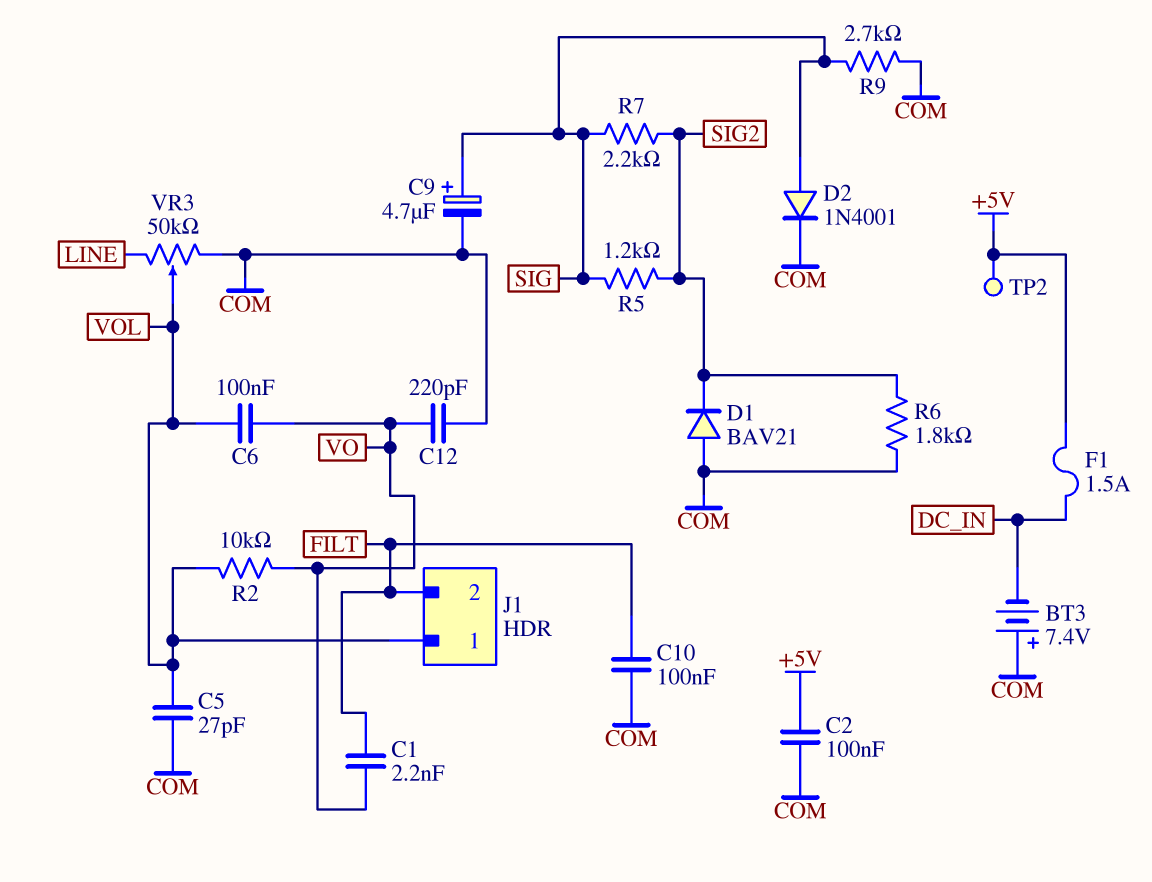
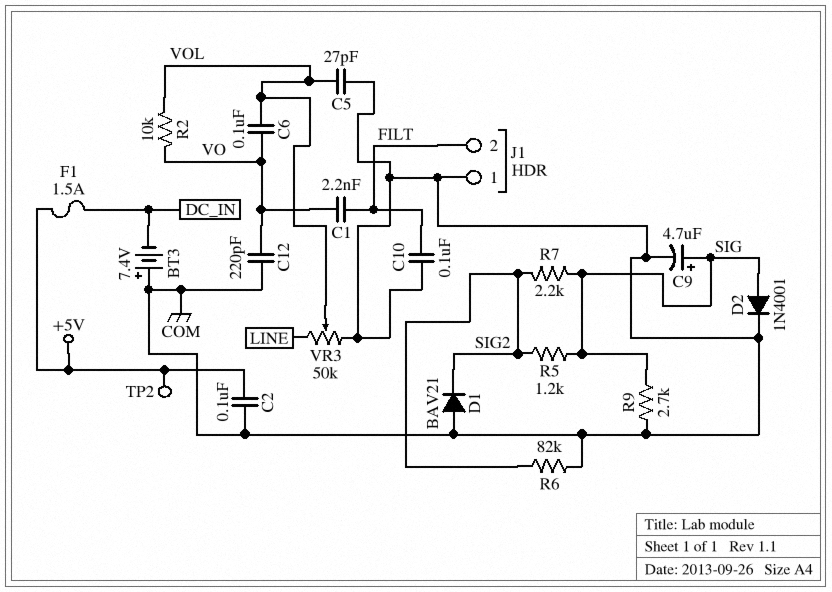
J1 pin 1: VOL -> COM
R6: 1.8k (COM, SIG2) -> 82k (COM, SIG2)

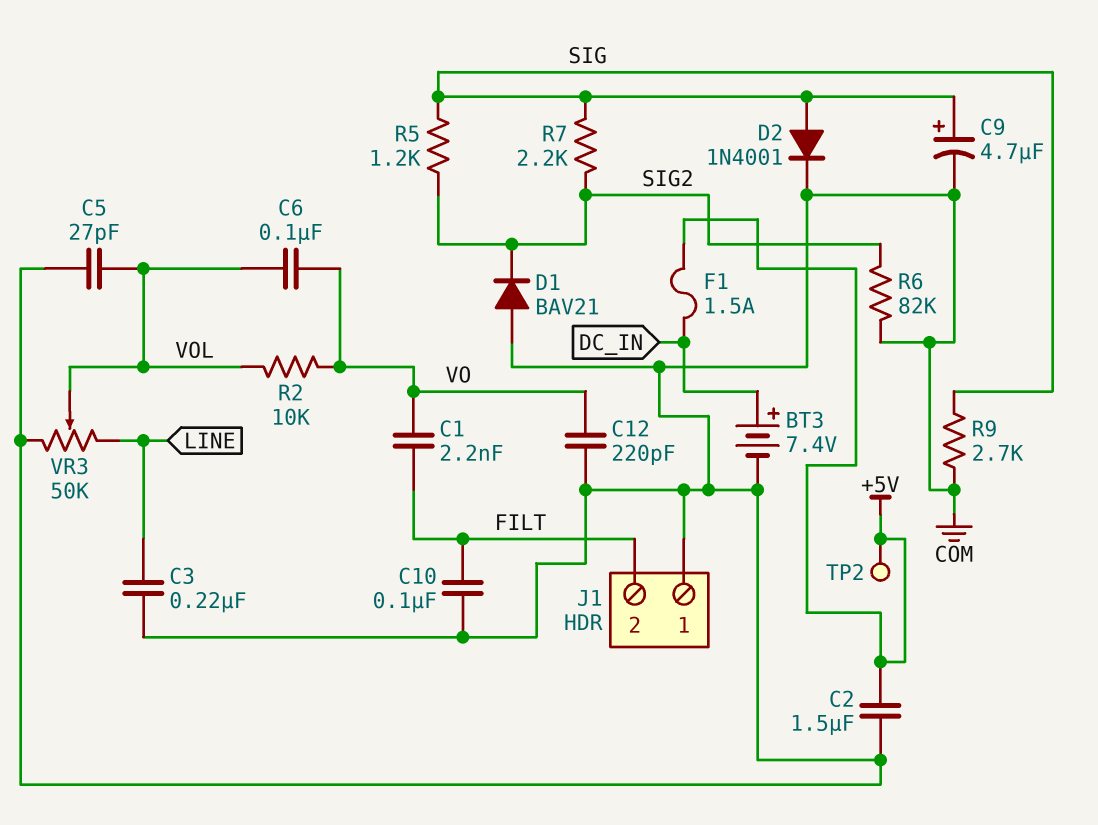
BT3: 7.4V (plus COM, minus DC_IN) -> 7.4V (plus DC_IN, minus COM)
C2: 100nF (+5V, COM) -> 1.5uF (+5V, COM)
C3: none -> 220nF (COM, LINE)

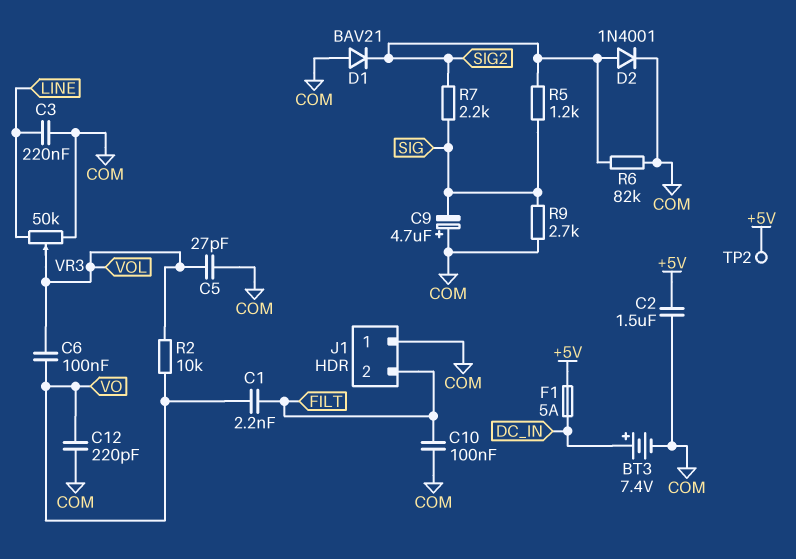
C9: 4.7uF (plus SIG, minus COM) -> 4.7uF (plus COM, minus SIG)
D2: diode 1N4001 (A SIG, K COM) -> diode 1N4001 (A SIG2, K COM)
F1: 1.5A (+5V, DC_IN) -> 5A (+5V, DC_IN)

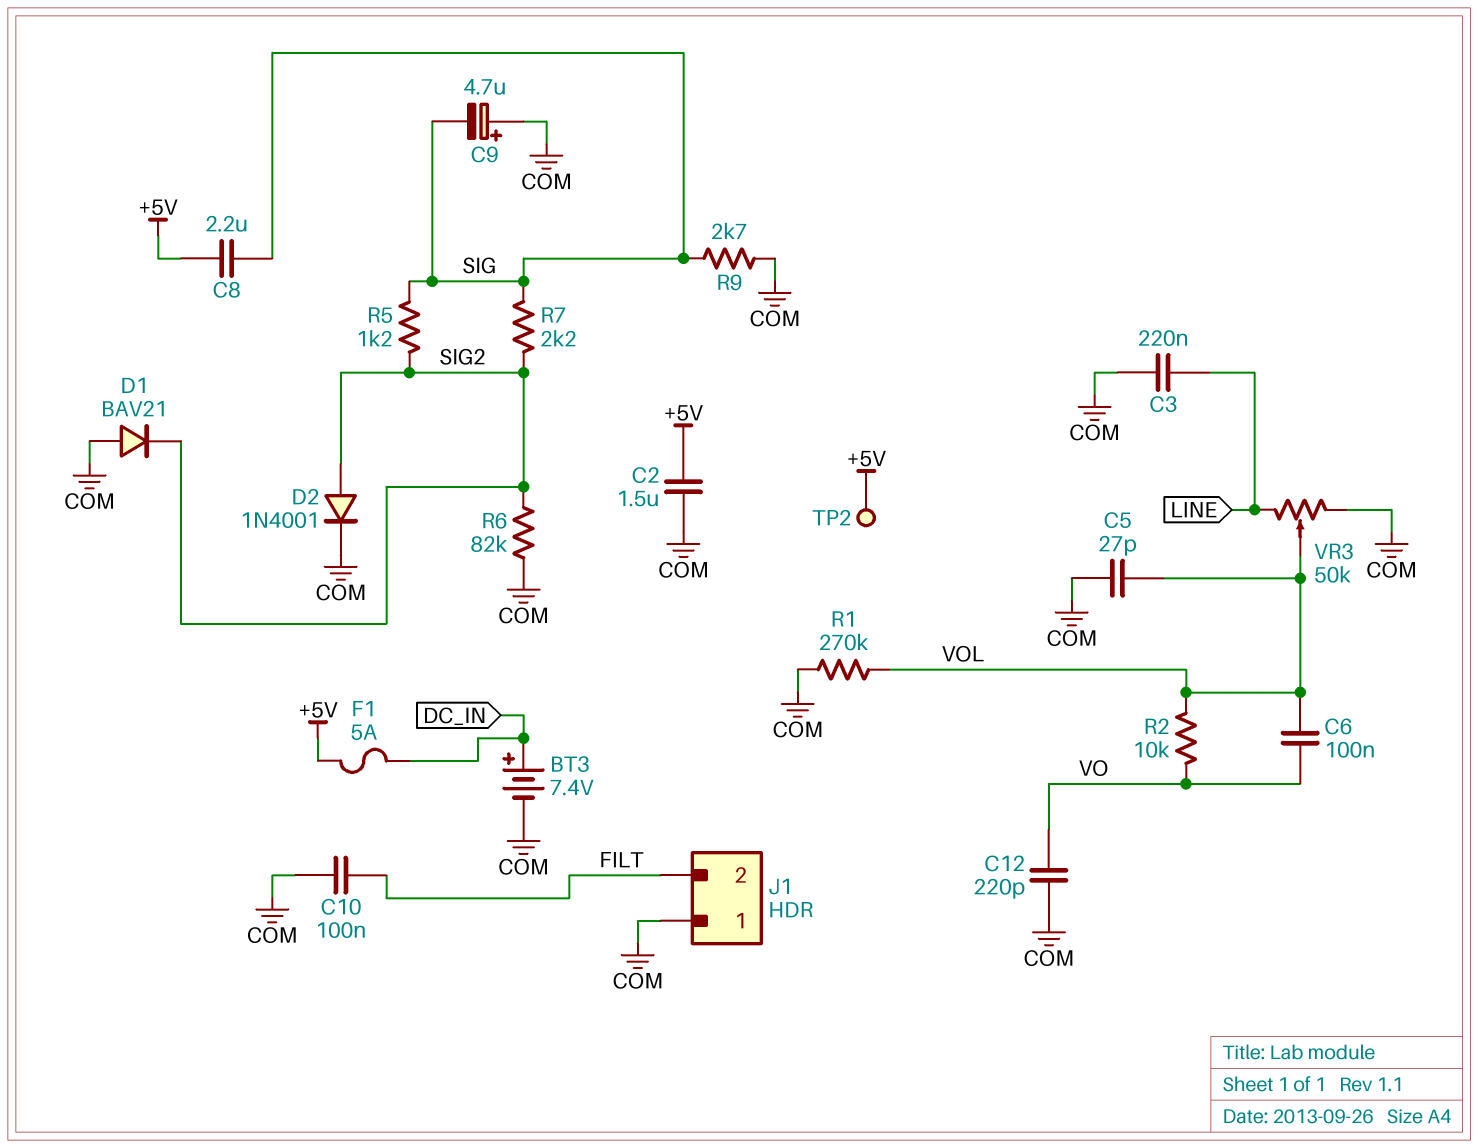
C1: 2.2nF (FILT, VO) -> none
C8: none -> 2.2uF (+5V, SIG)
R1: none -> 270k (COM, VOL)

